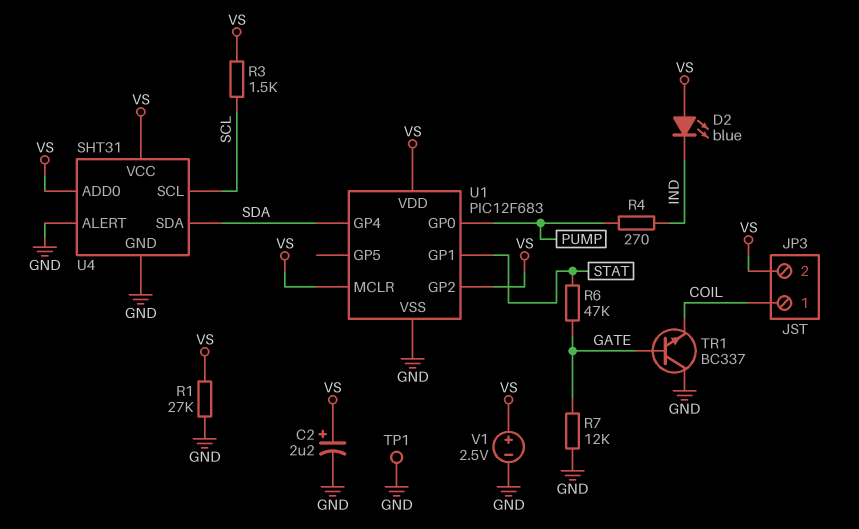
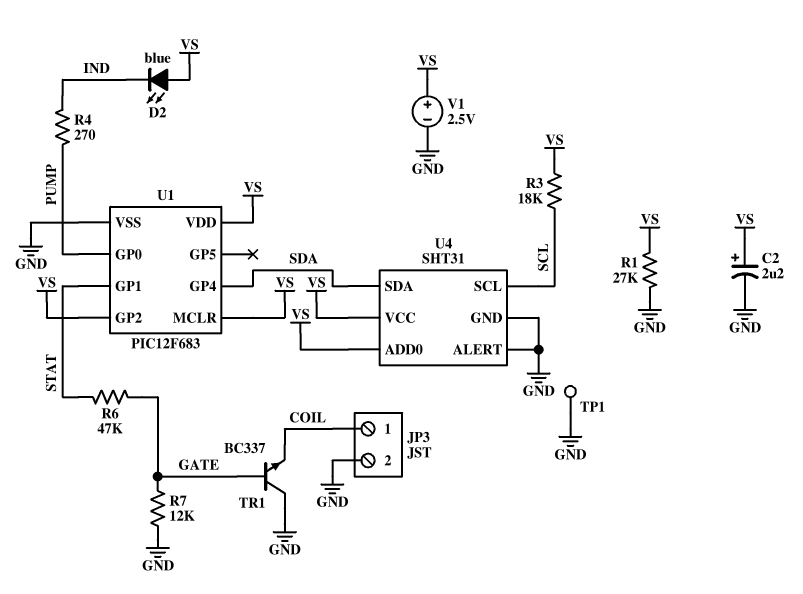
JP3 pin 2: VS -> GND
R3: 1.5k (SCL, VS) -> 18k (SCL, VS)

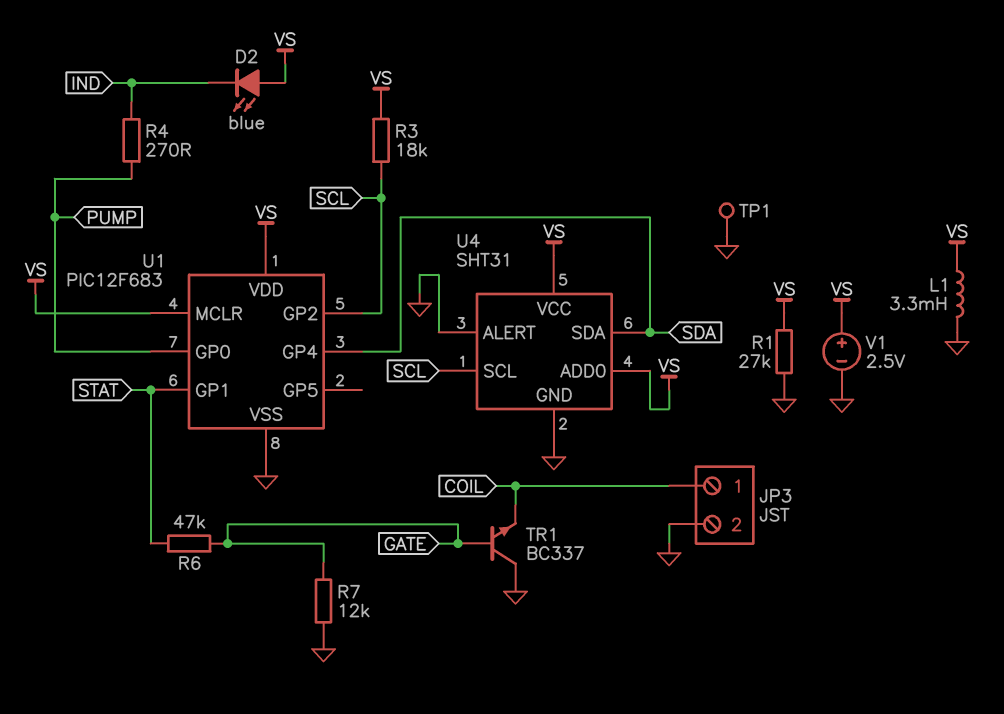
C2: 2.2uF (plus VS, minus GND) -> none
L1: none -> 3.3mH (GND, VS)
U1 pin GP2: VS -> SCL

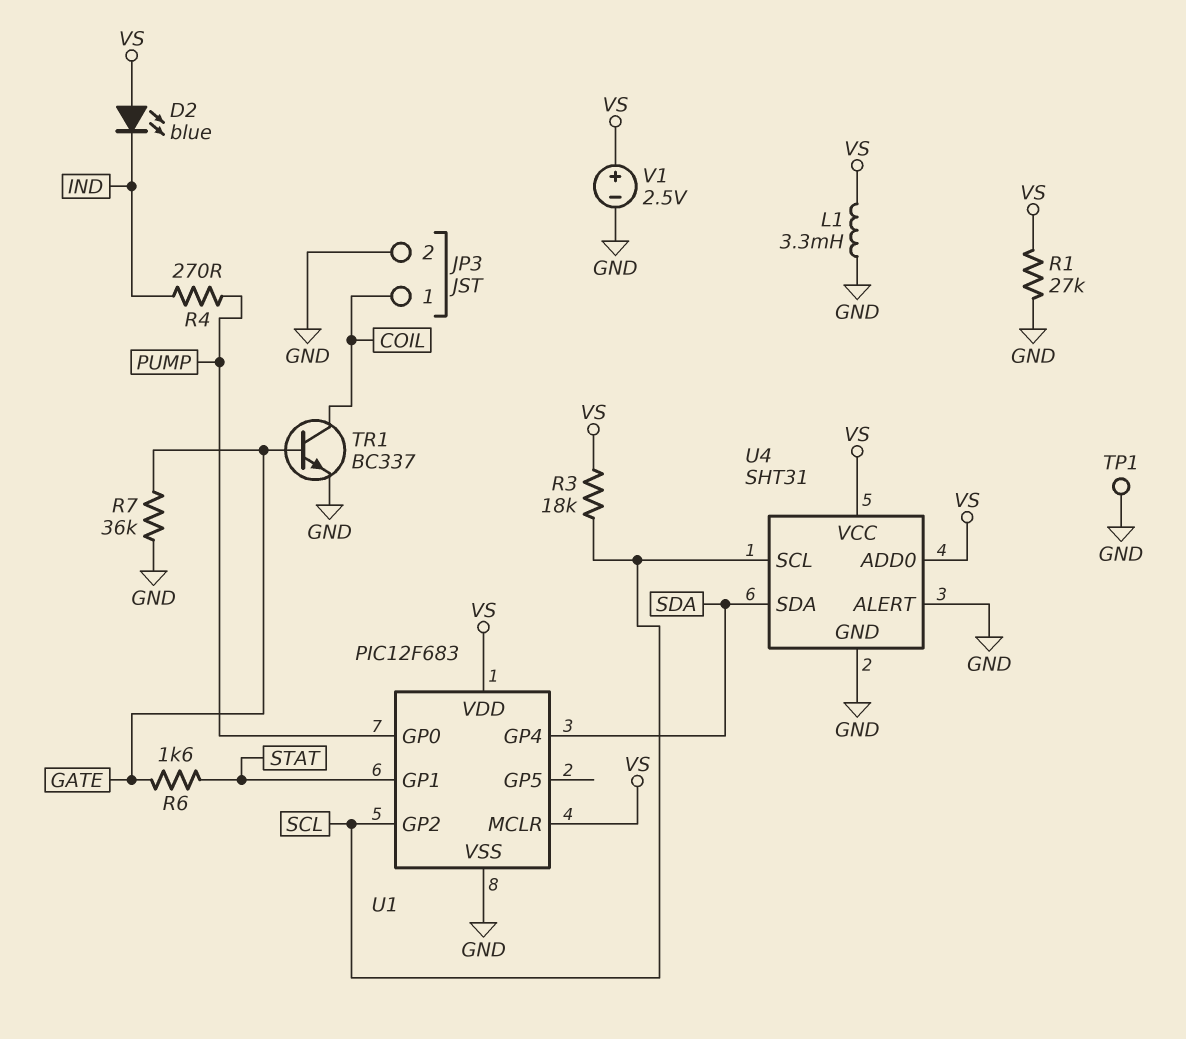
R6: 47k (GATE, STAT) -> 1.6k (GATE, STAT)
R7: 12k (GATE, GND) -> 36k (GATE, GND)
TR1: NPN BC337 (B GATE, C GND, E COIL) -> NPN BC337 (B GATE, C COIL, E GND)

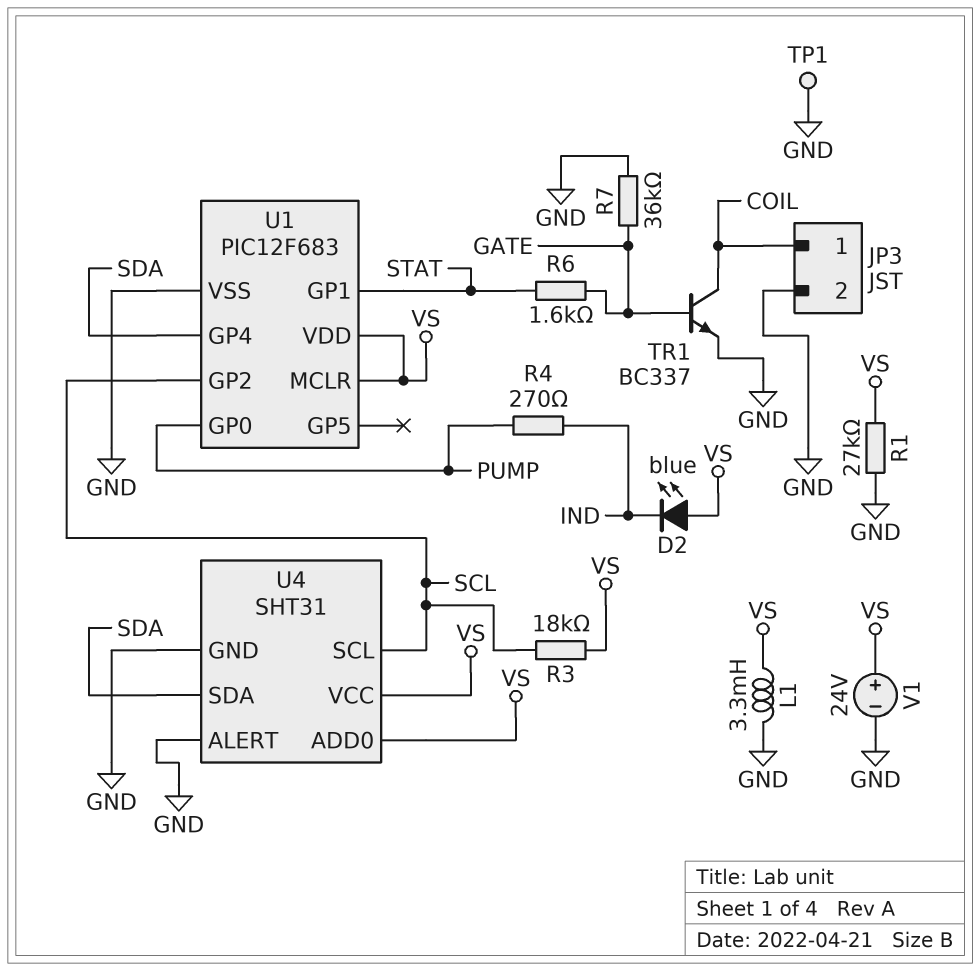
V1: 2.5V (plus VS, minus GND) -> 24V (plus VS, minus GND)

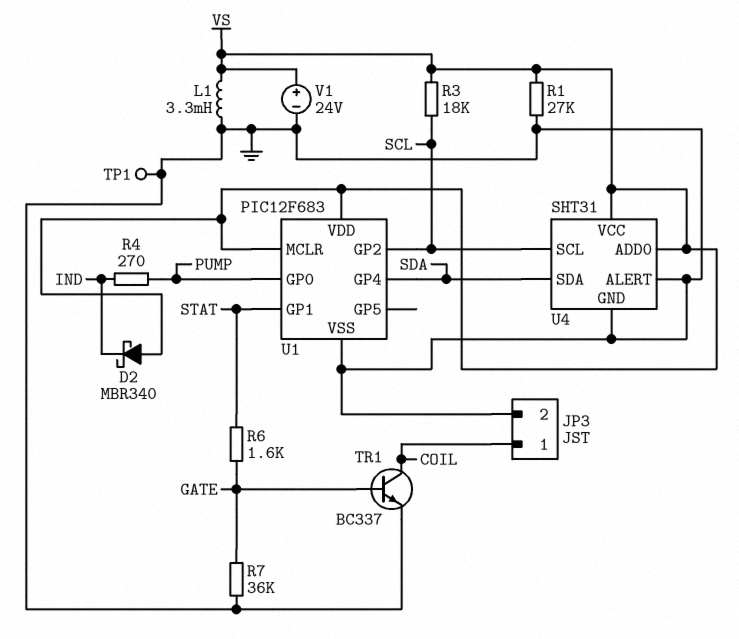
D2: LED blue (A VS, K IND) -> schottky MBR340 (A VS, K IND)

